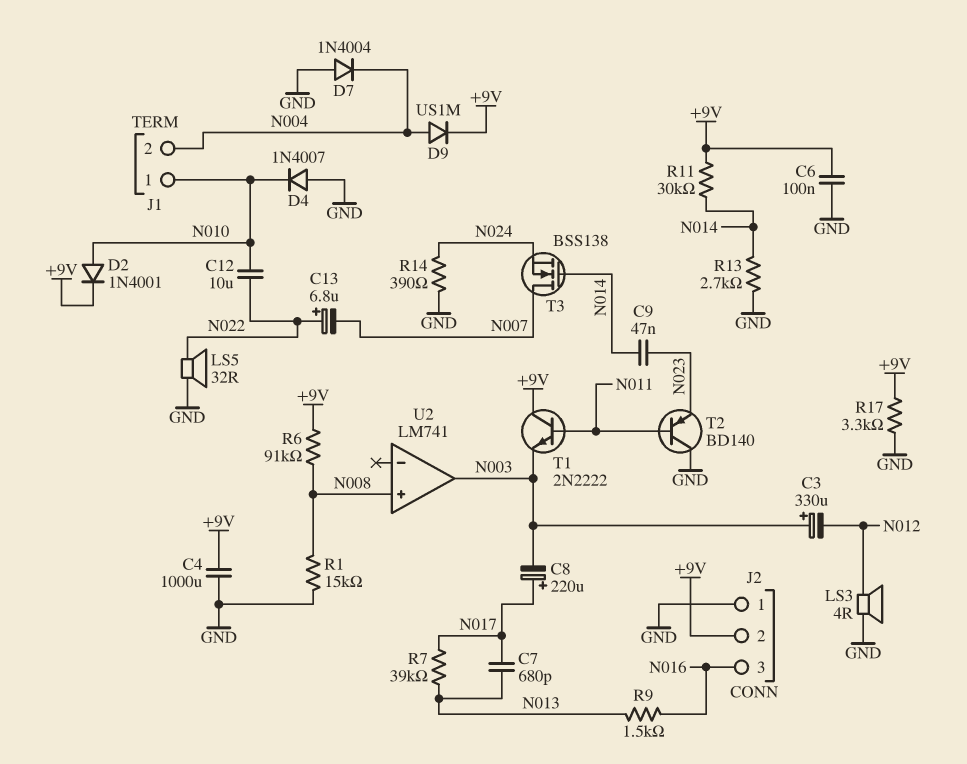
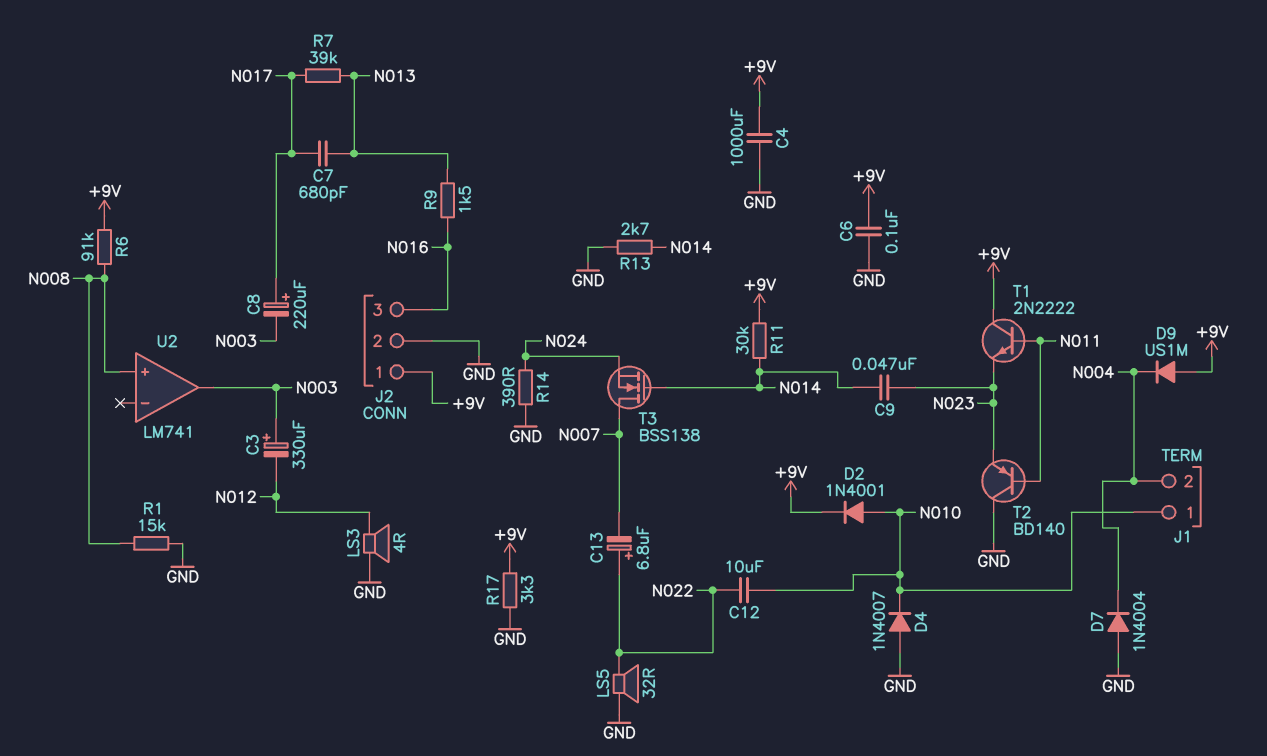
D9: diode US1M (A N004, K +9V) -> diode US1M (A +9V, K N004)
J2 pin 1: GND -> +9V
J2 pin 2: +9V -> GND
T1: NPN 2N2222 (B N011, C +9V, E N003) -> NPN 2N2222 (B N011, C +9V, E N023)

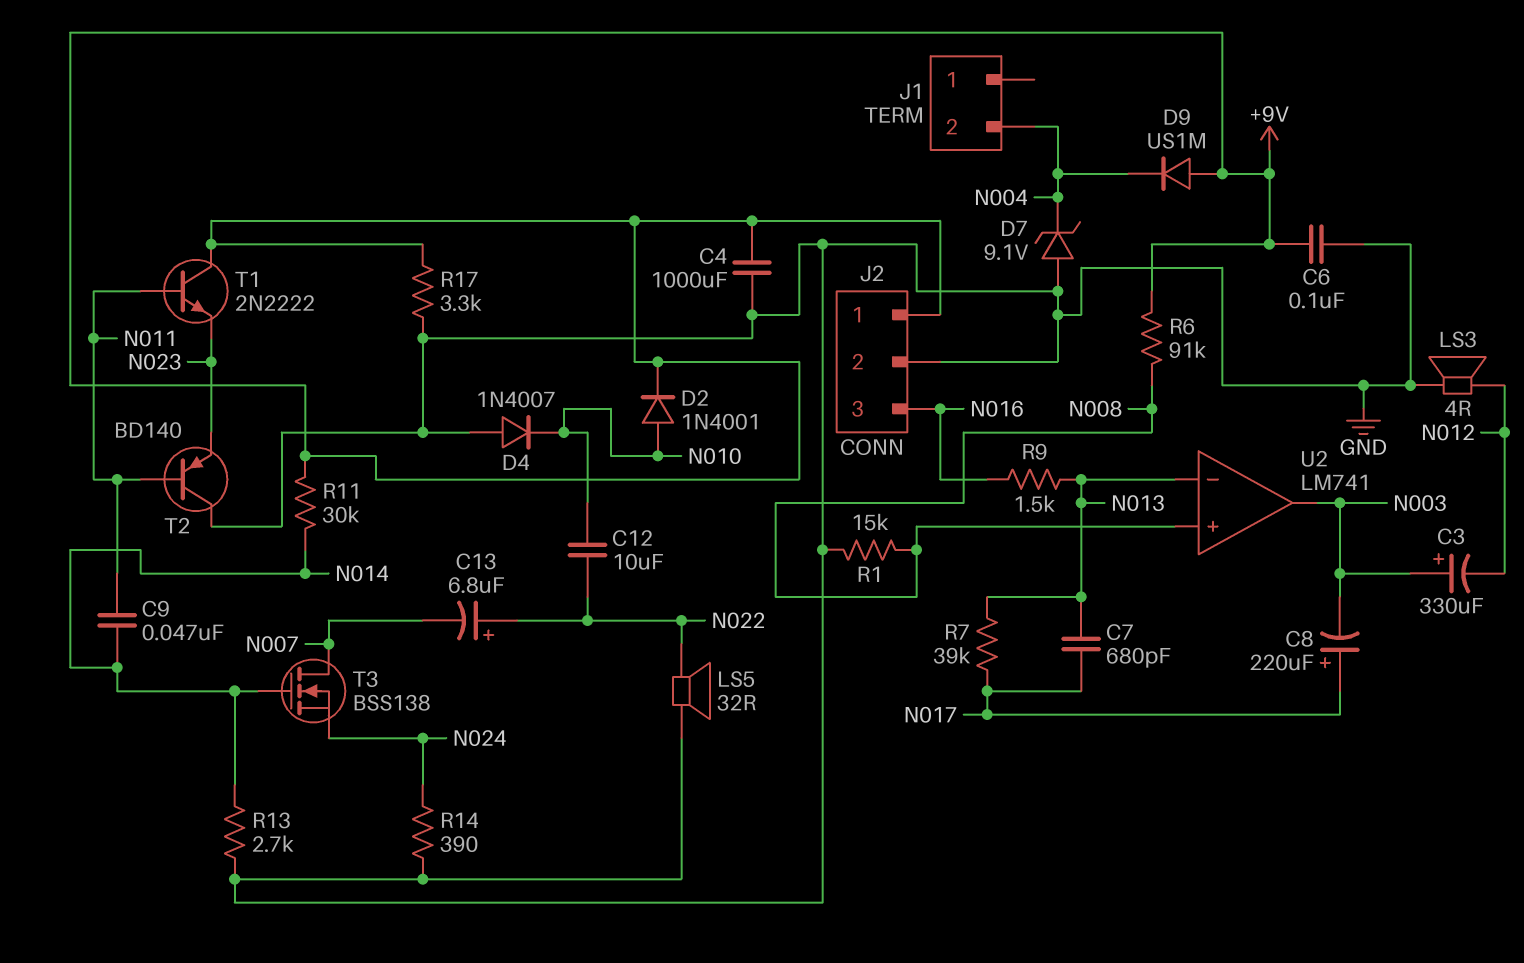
C9: 47nF (N014, N023) -> 47nF (N011, N014)
D7: diode 1N4004 (A GND, K N004) -> zener 9.1V (A GND, K N004)
J1 pin 1: N010 -> none
U2 pin in-: none -> N013

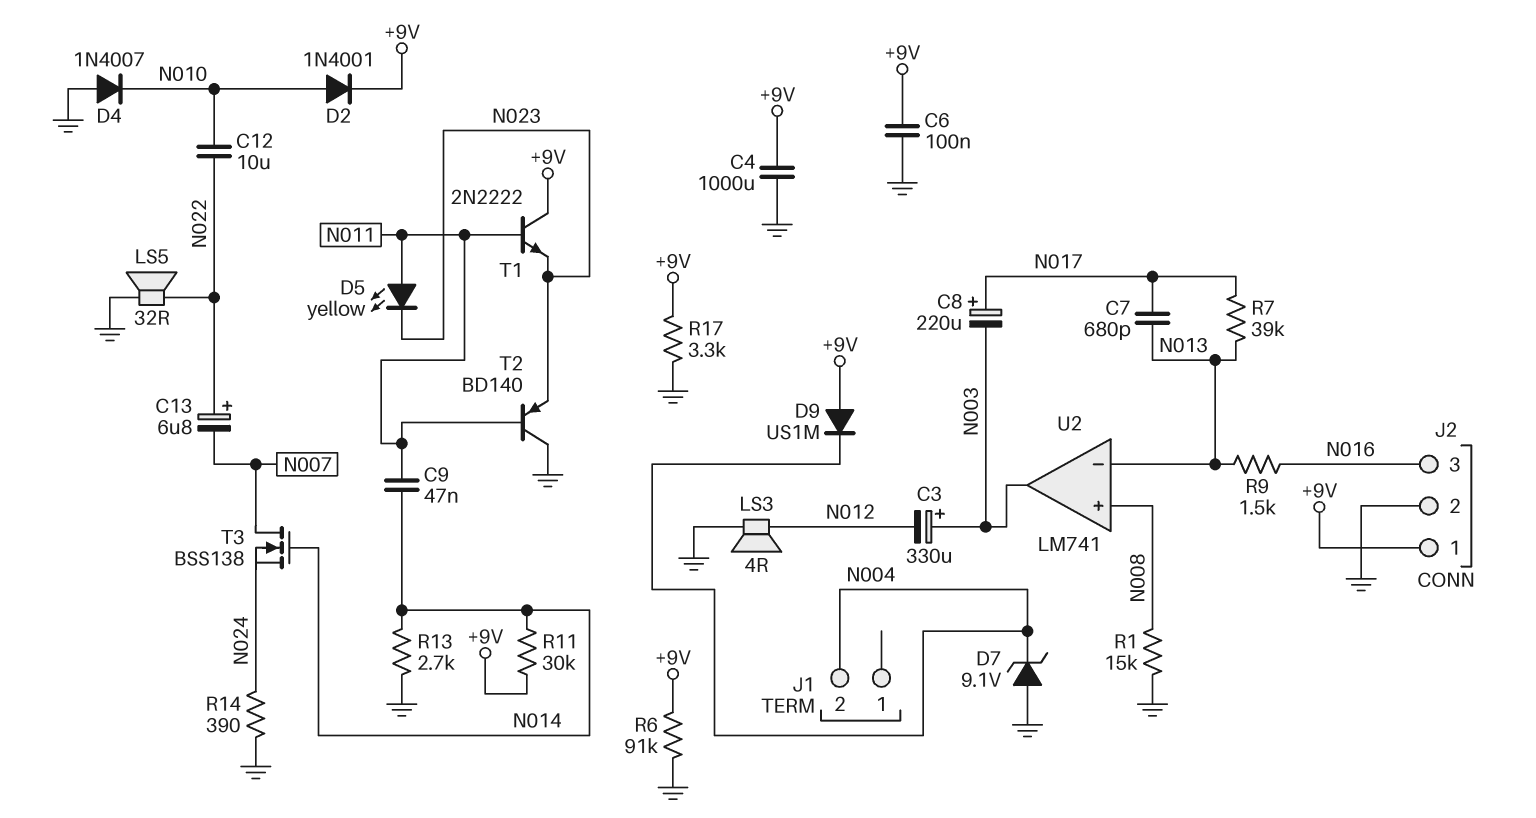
D5: none -> LED yellow (A N011, K N023)
R6: 91k (+9V, N008) -> 91k (+9V, GND)

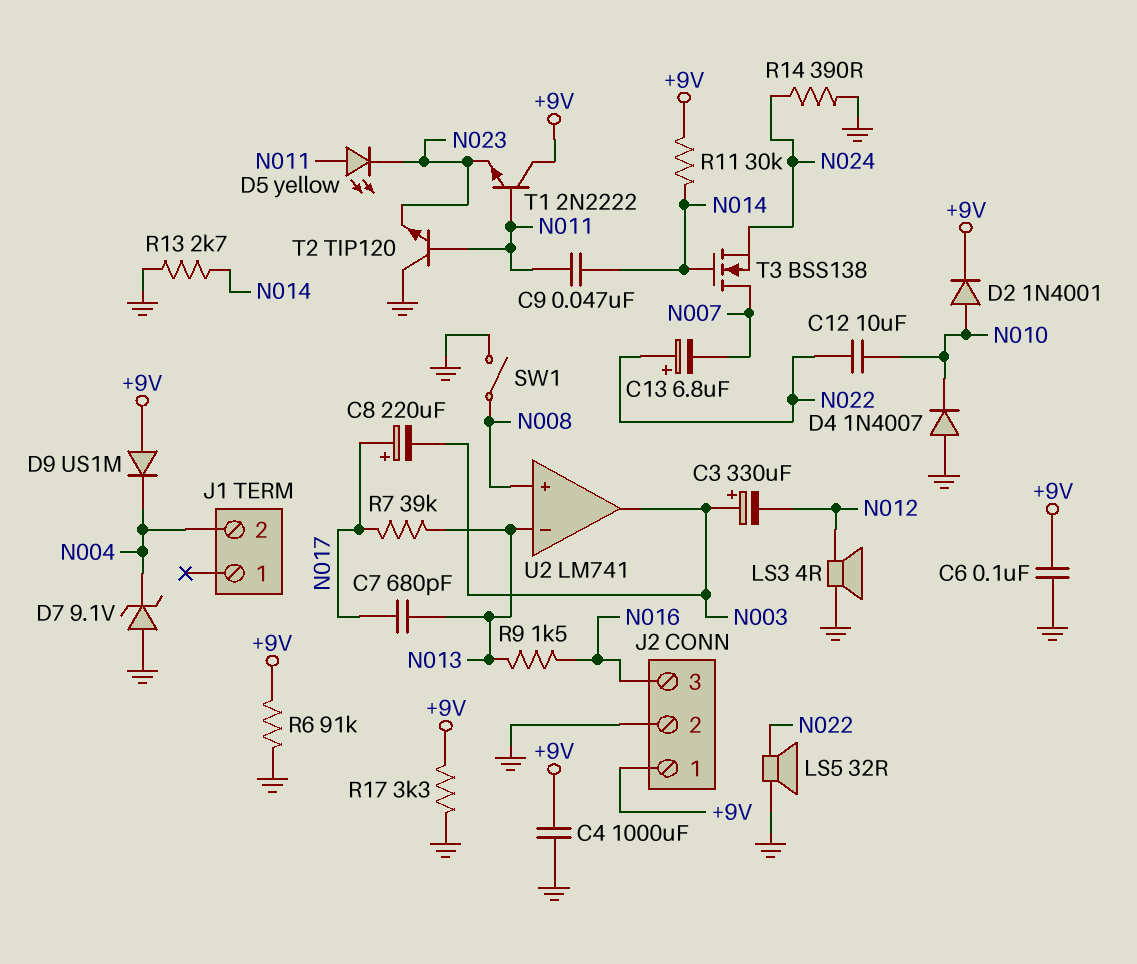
R1: 15k (GND, N008) -> none
SW1: none -> switch (GND, N008)
T2: PNP BD140 (B N011, C GND, E N023) -> NPN TIP120 (B N011, C GND, E N023)

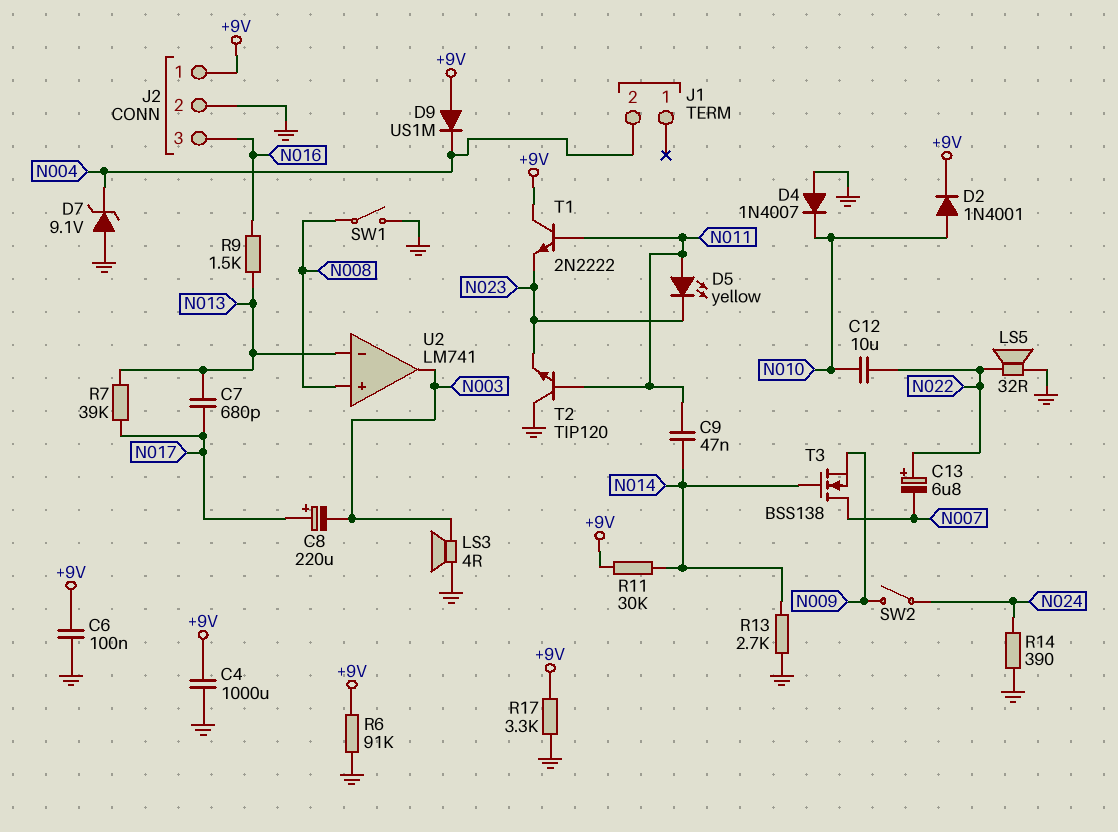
C3: 330uF (plus N003, minus N012) -> none
LS3: speaker 4R (GND, N012) -> speaker 4R (GND, N003)
SW2: none -> switch (N009, N024)
T3: NMOS BSS138 (G N014, D N007, S N024) -> NMOS BSS138 (G N014, D N007, S N009)

